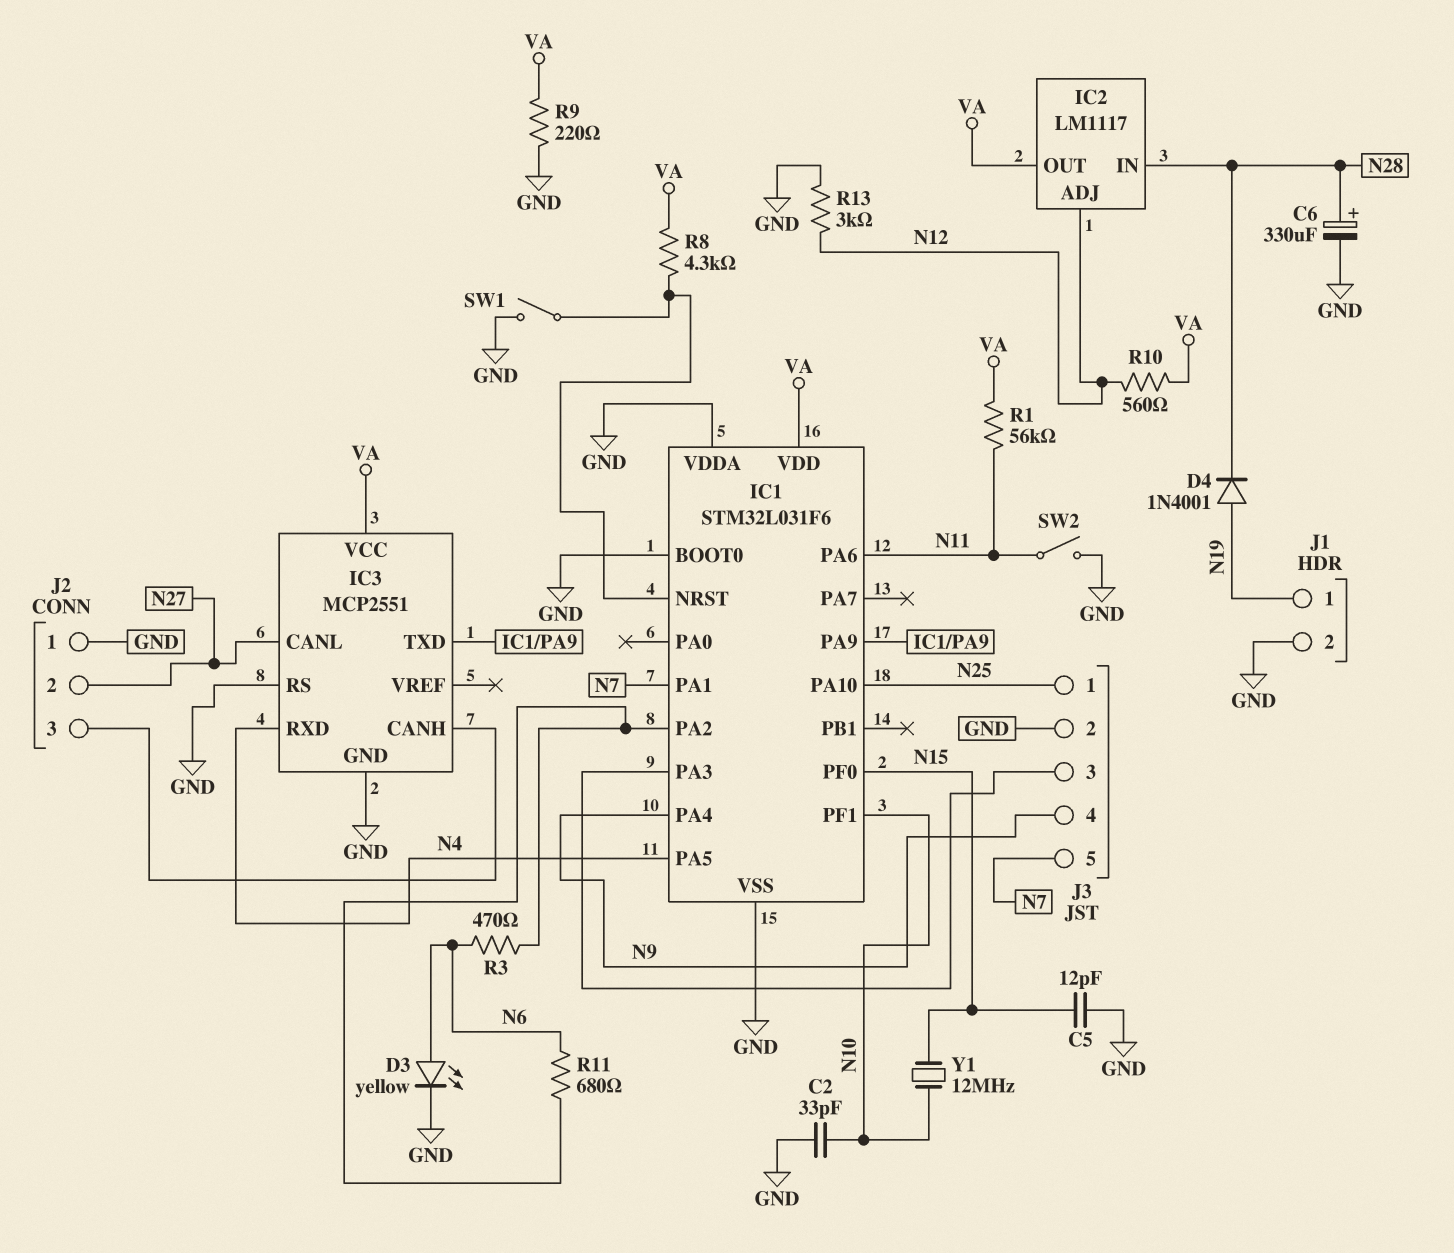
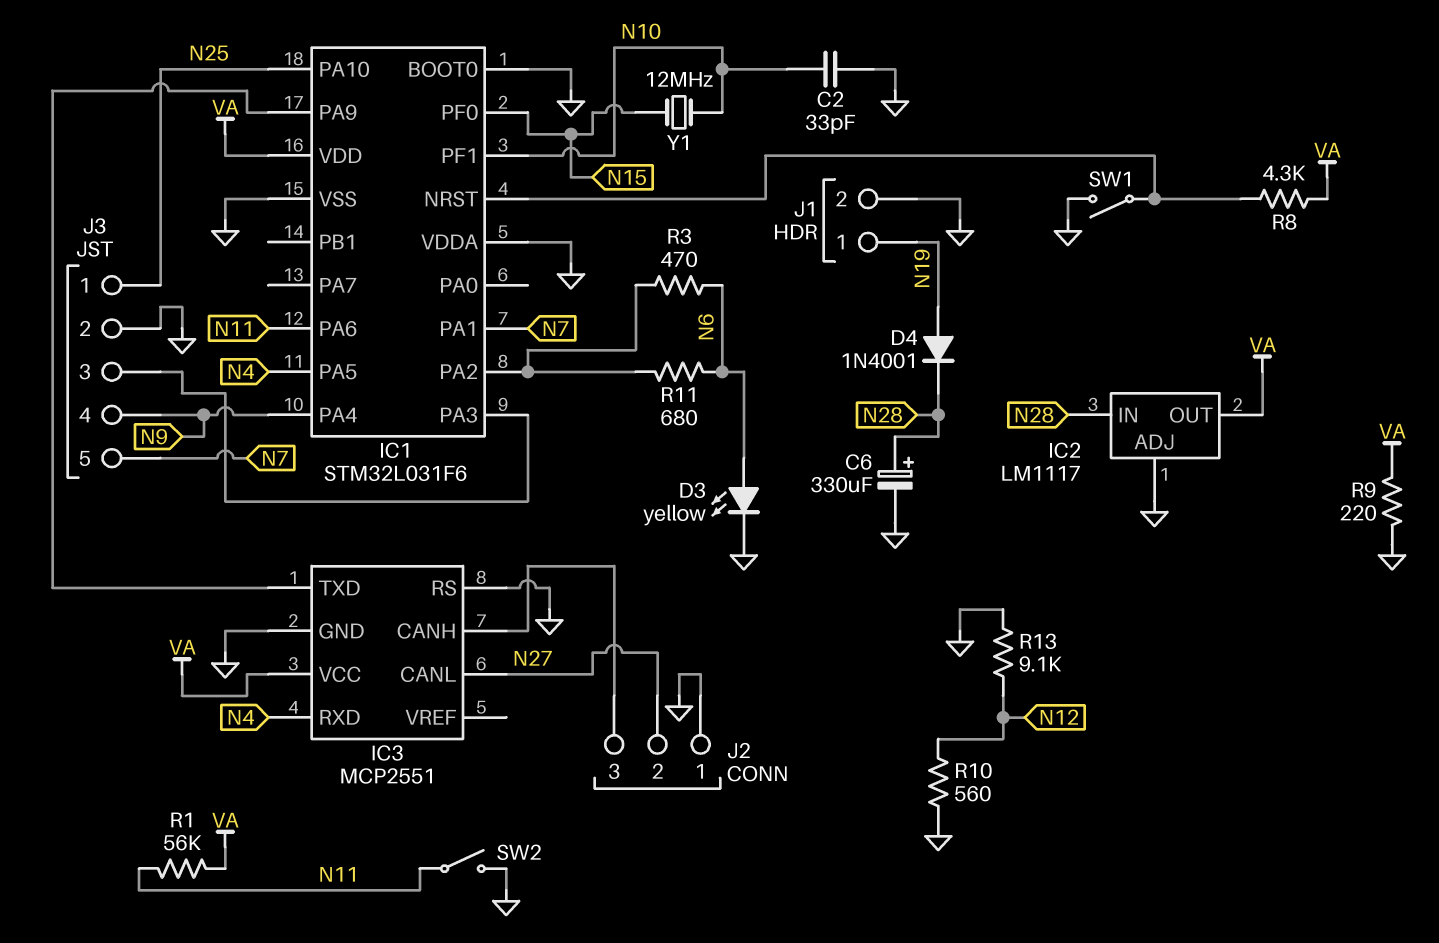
C5: 12pF (GND, N15) -> none
IC2 pin ADJ: N12 -> GND
R10: 560 (N12, VA) -> 560 (GND, N12)
R13: 3k (GND, N12) -> 9.1k (GND, N12)

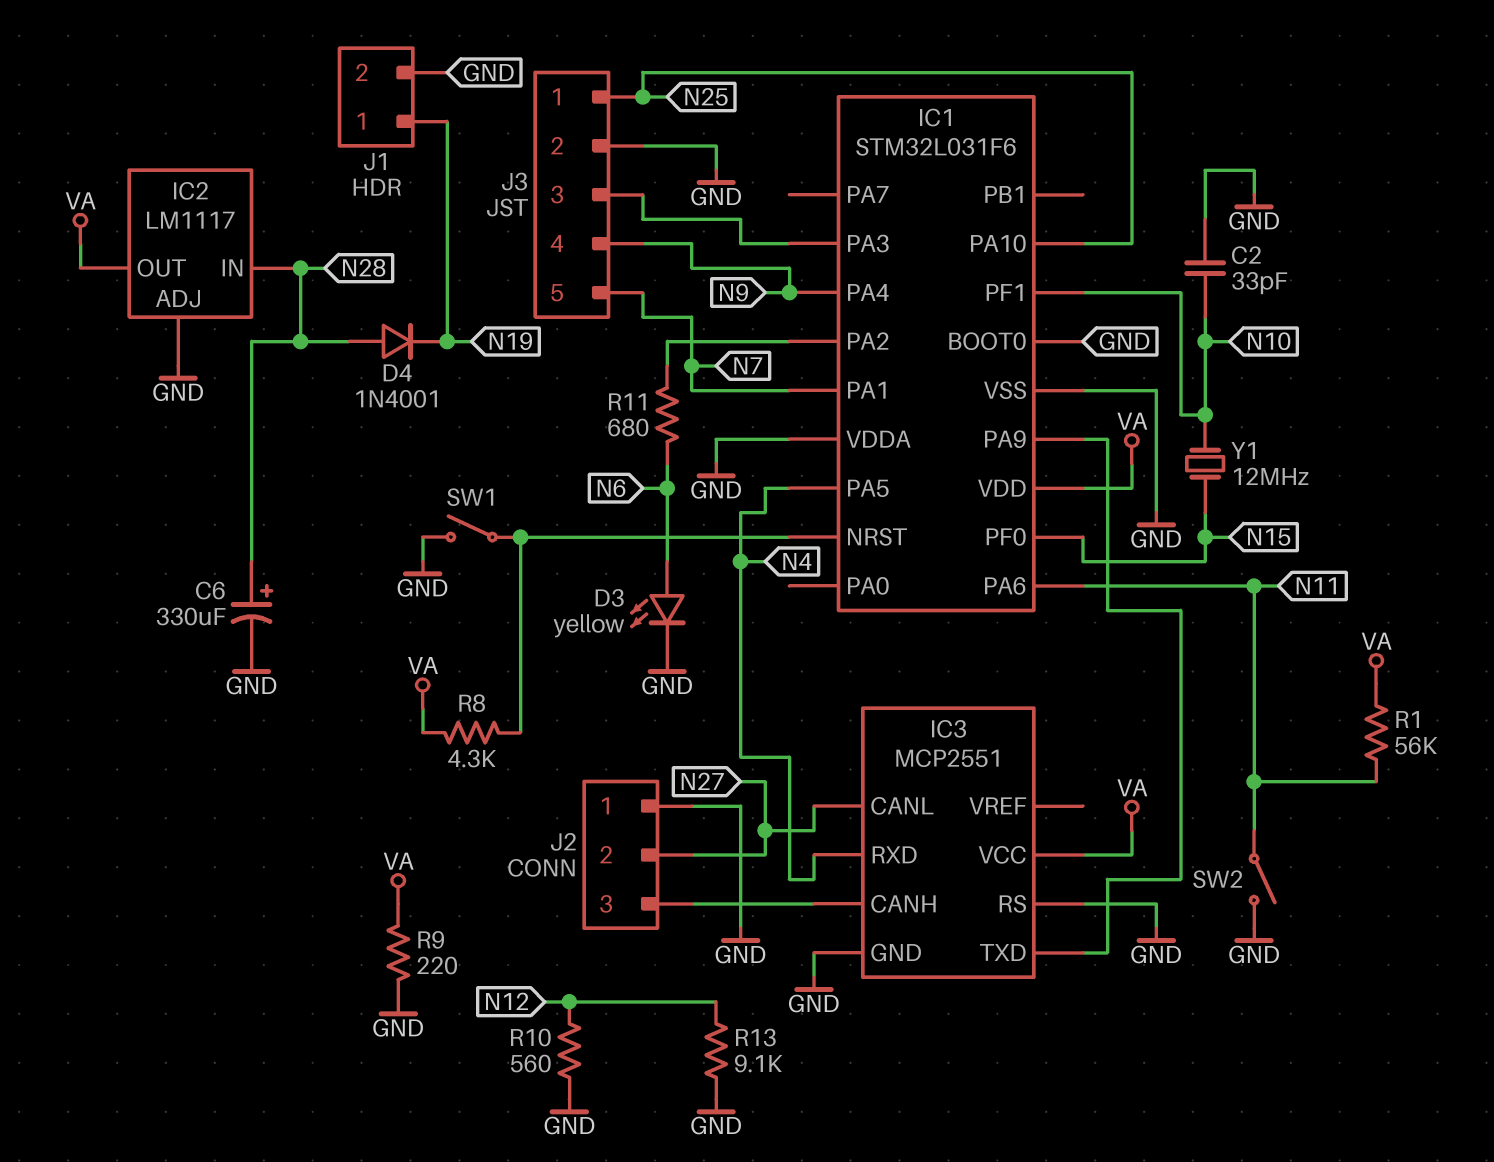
D4: diode 1N4001 (A N19, K N28) -> diode 1N4001 (A N28, K N19)
R3: 470 (IC1/PA2, N6) -> none

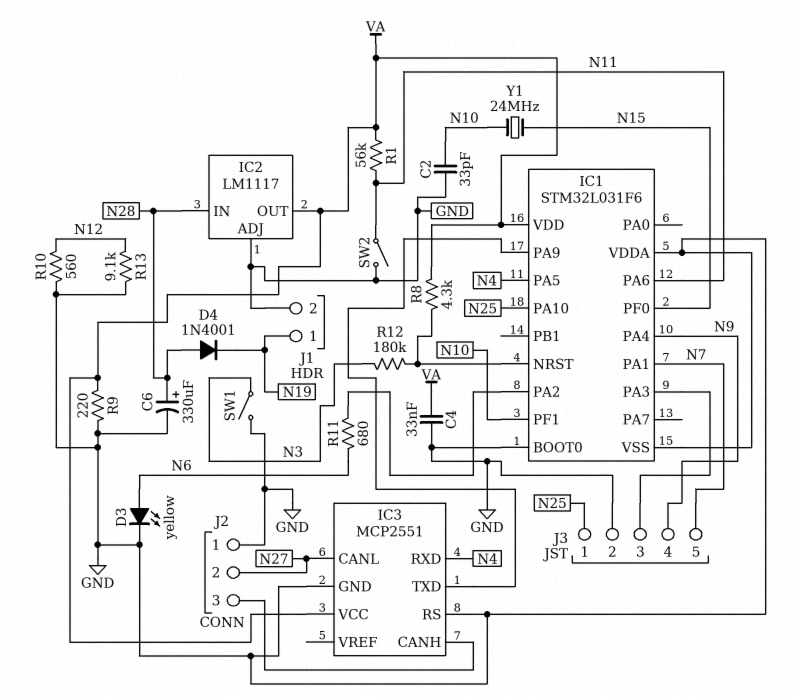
C4: none -> 33nF (GND, VA)
R12: none -> 180k (IC1/NRST, N3)
SW1: switch (GND, IC1/NRST) -> switch (GND, N3)
Y1: 12MHz (N10, N15) -> 24MHz (N10, N15)

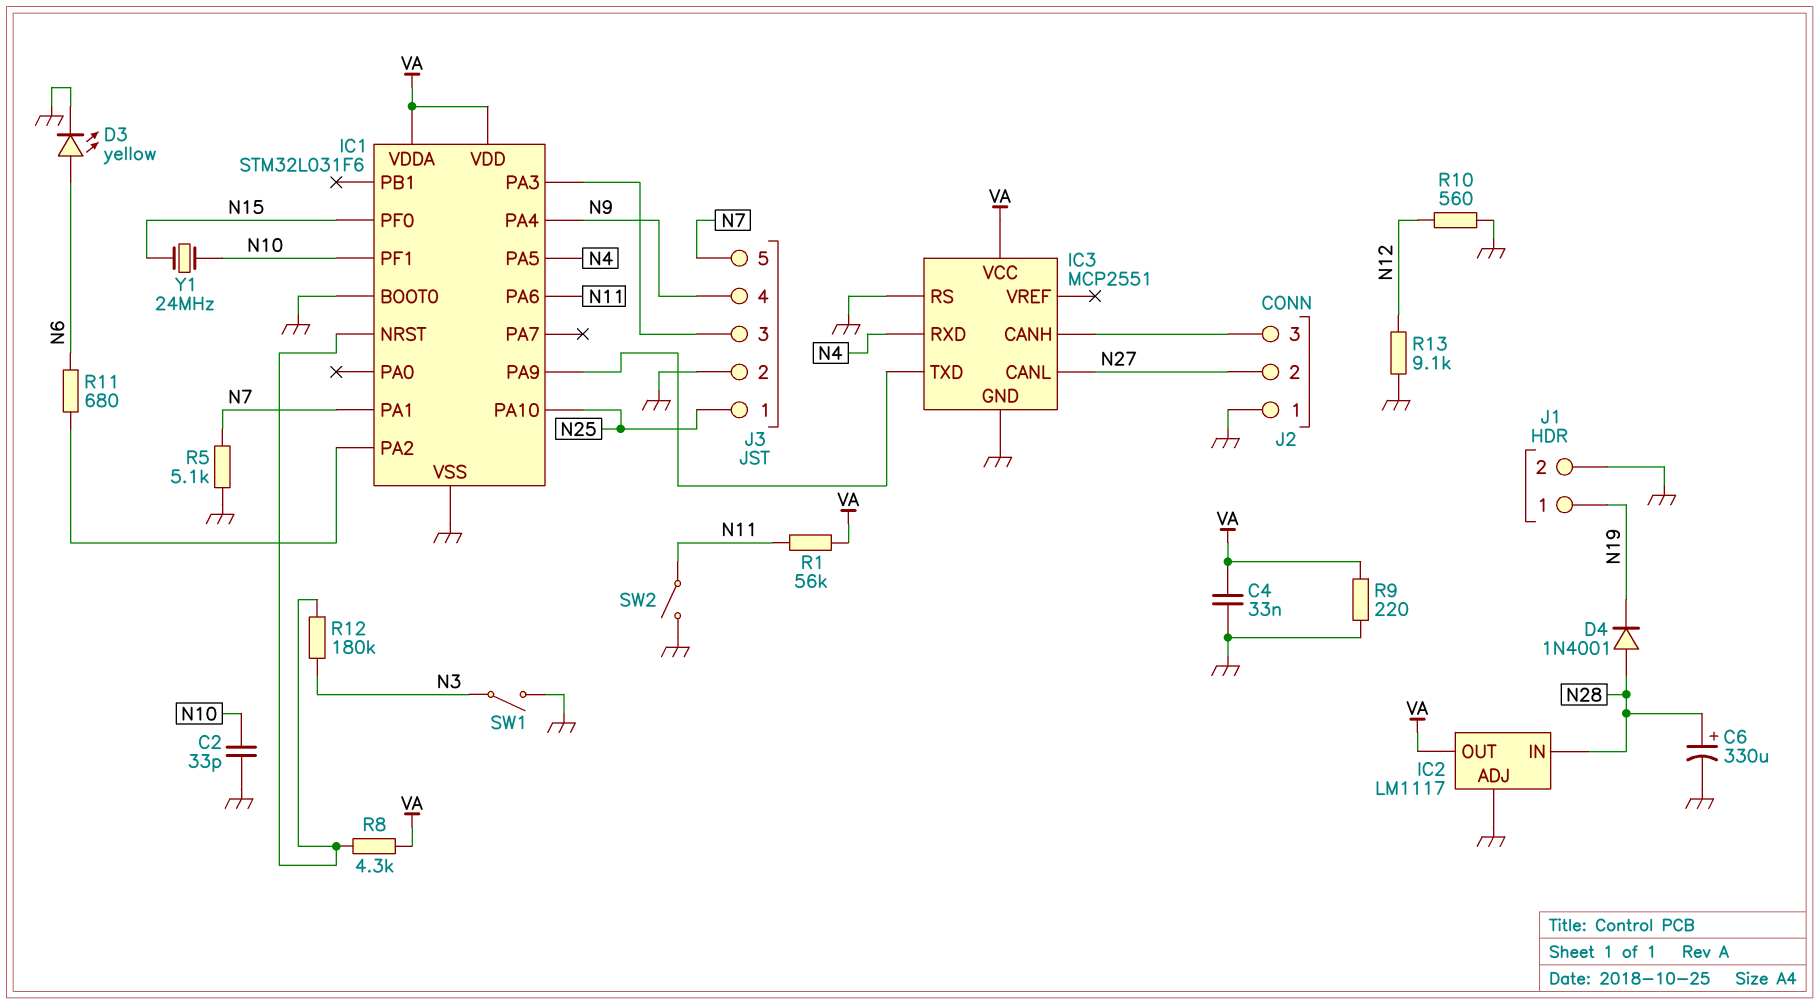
IC1 pin VDDA: GND -> VA
R5: none -> 5.1k (GND, N7)

